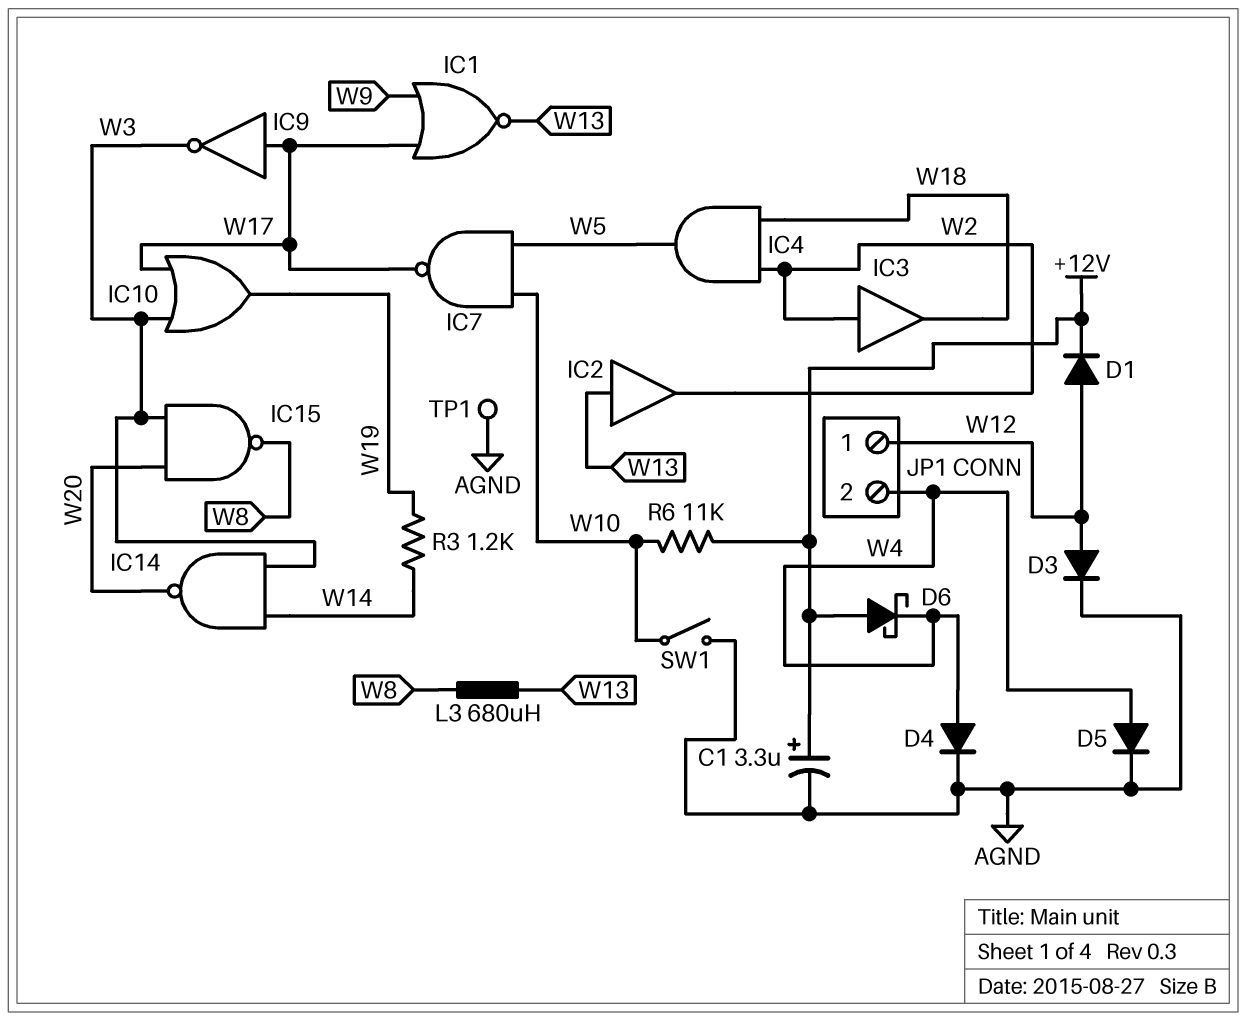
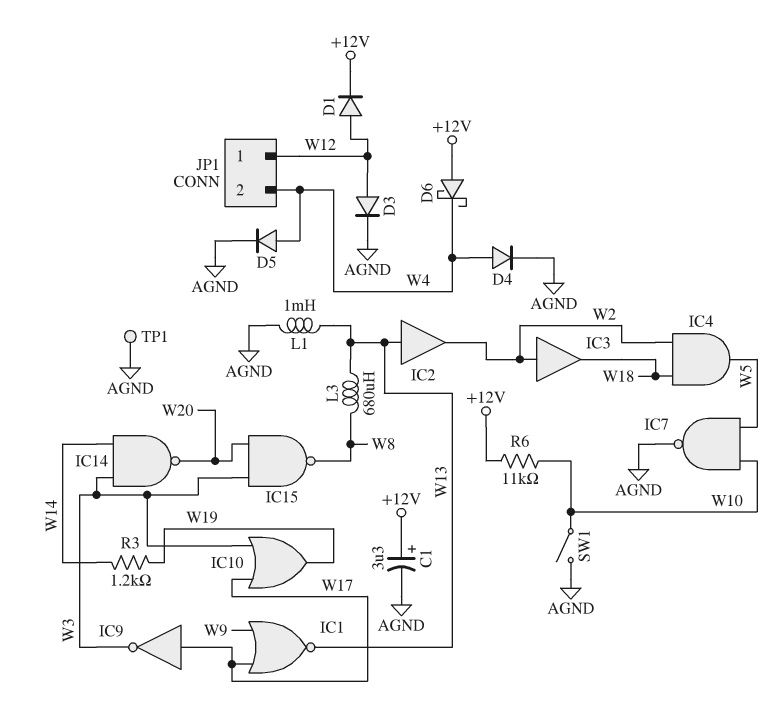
IC7: NAND (in W5, in W10, out W17) -> NAND (in W5, in W10, out AGND)
L1: none -> 1mH (AGND, W13)

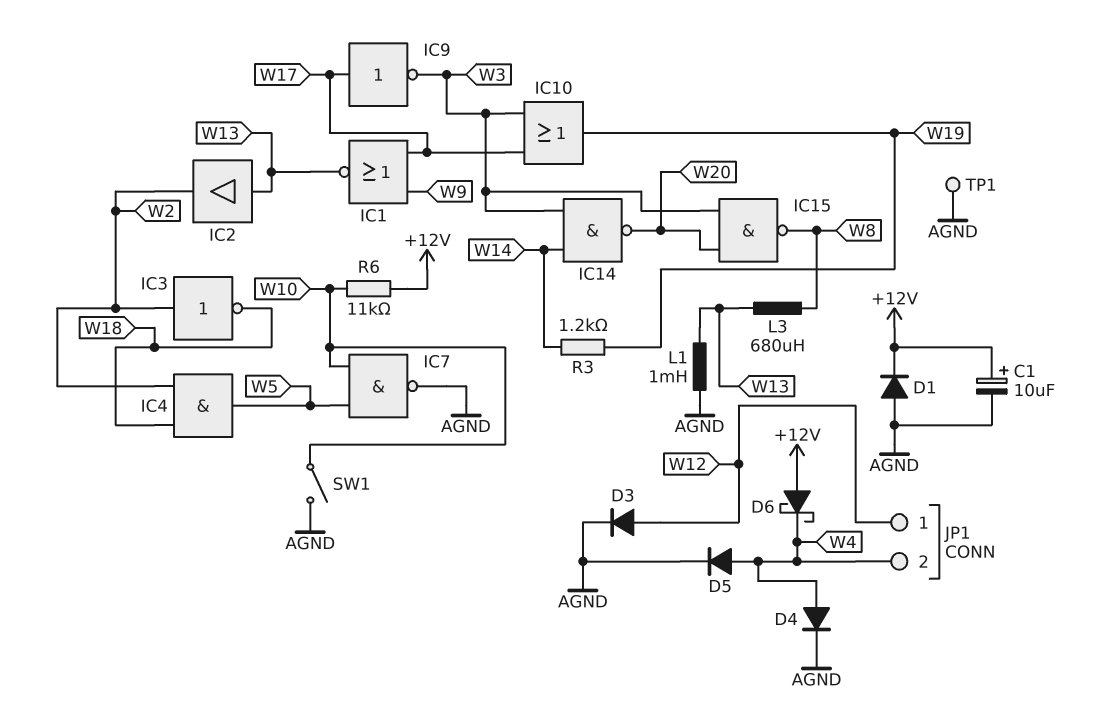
C1: 3.3uF (plus +12V, minus AGND) -> 10uF (plus +12V, minus AGND)
D1: diode (A W12, K +12V) -> diode (A AGND, K +12V)
IC3: buffer (in W2, out W18) -> NOT (in W2, out W18)

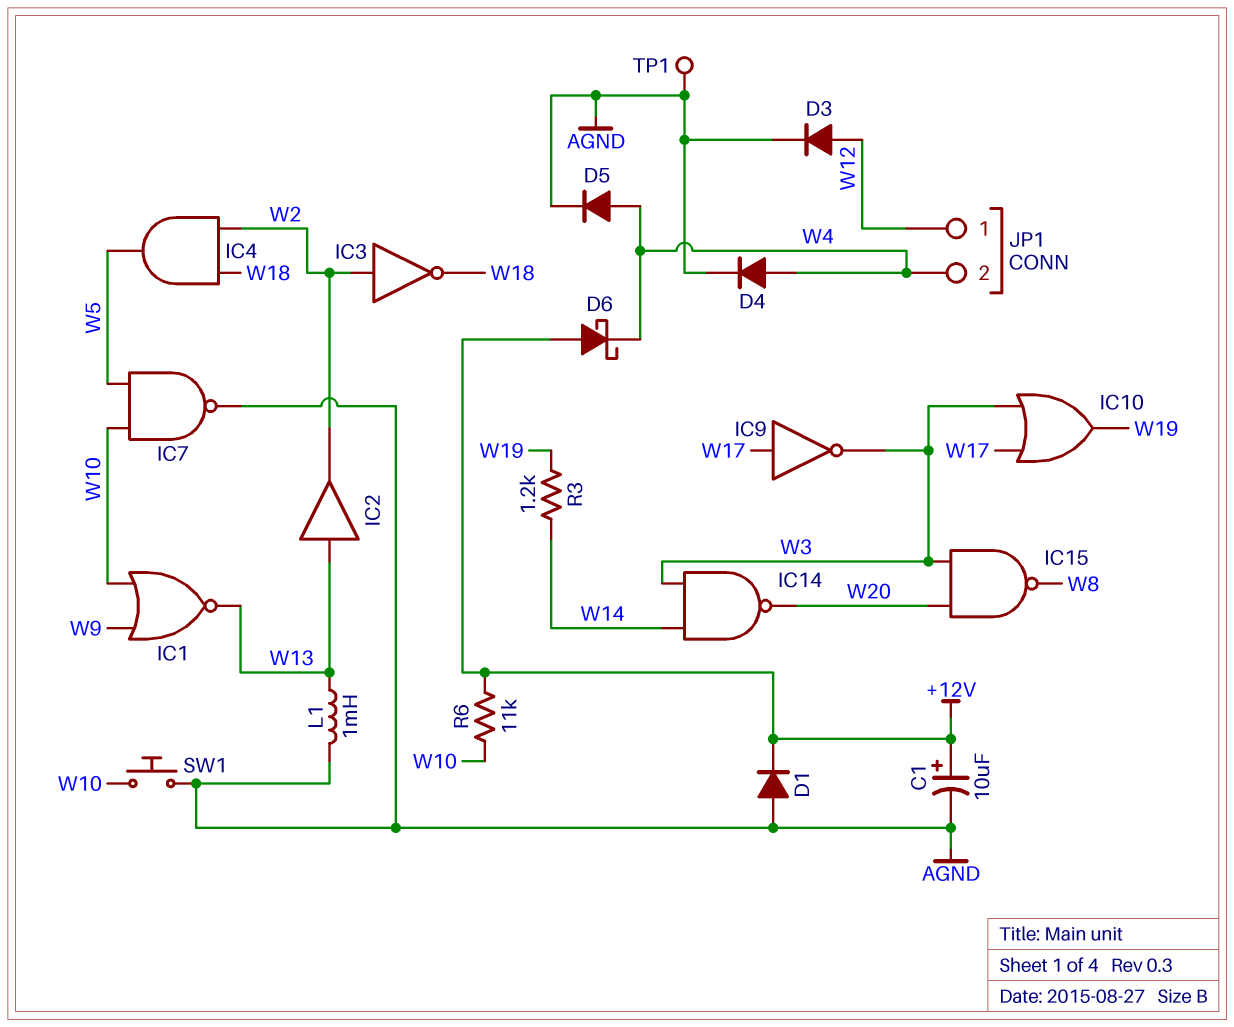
IC1: NOR (in W9, in W17, out W13) -> NOR (in W9, in W10, out W13)
L3: 680uH (W8, W13) -> none
SW1: switch (AGND, W10) -> button (AGND, W10)

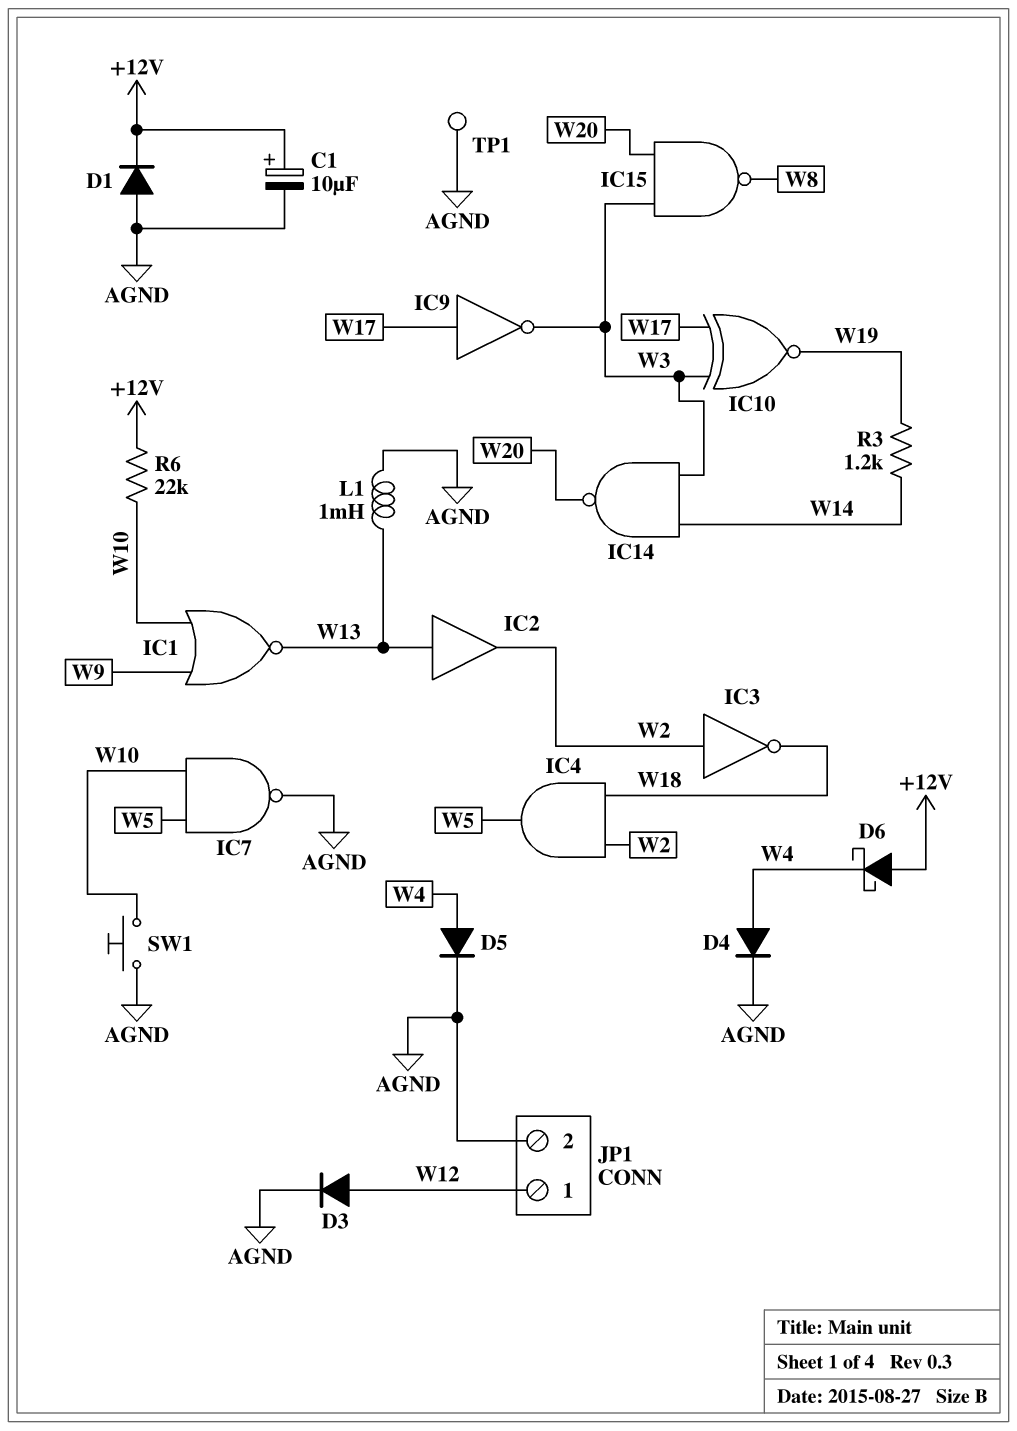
IC10: OR (in W3, in W17, out W19) -> XNOR (in W3, in W17, out W19)
JP1 pin 2: W4 -> AGND
R6: 11k (+12V, W10) -> 22k (+12V, W10)

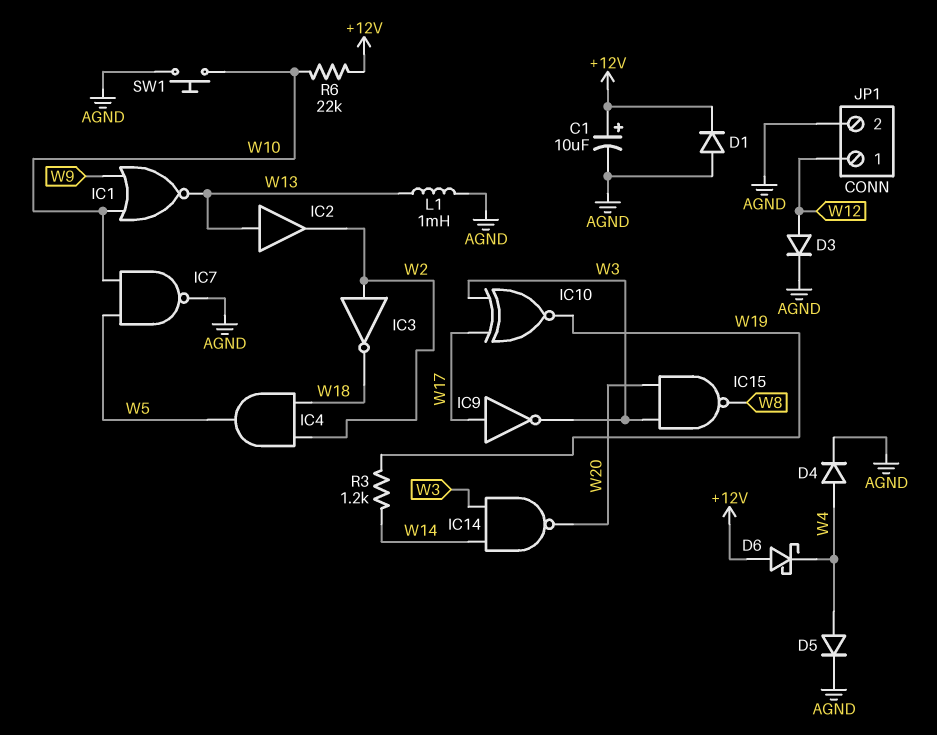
TP1: test point (AGND) -> none

